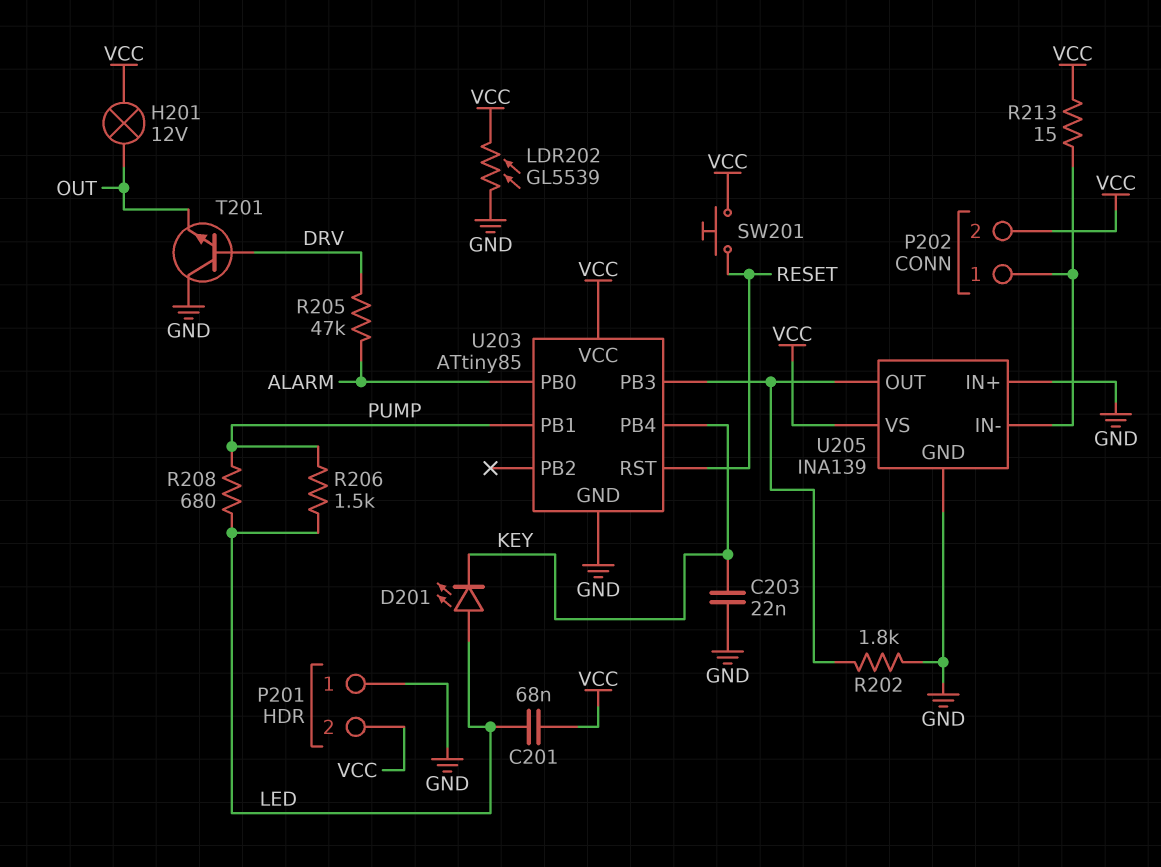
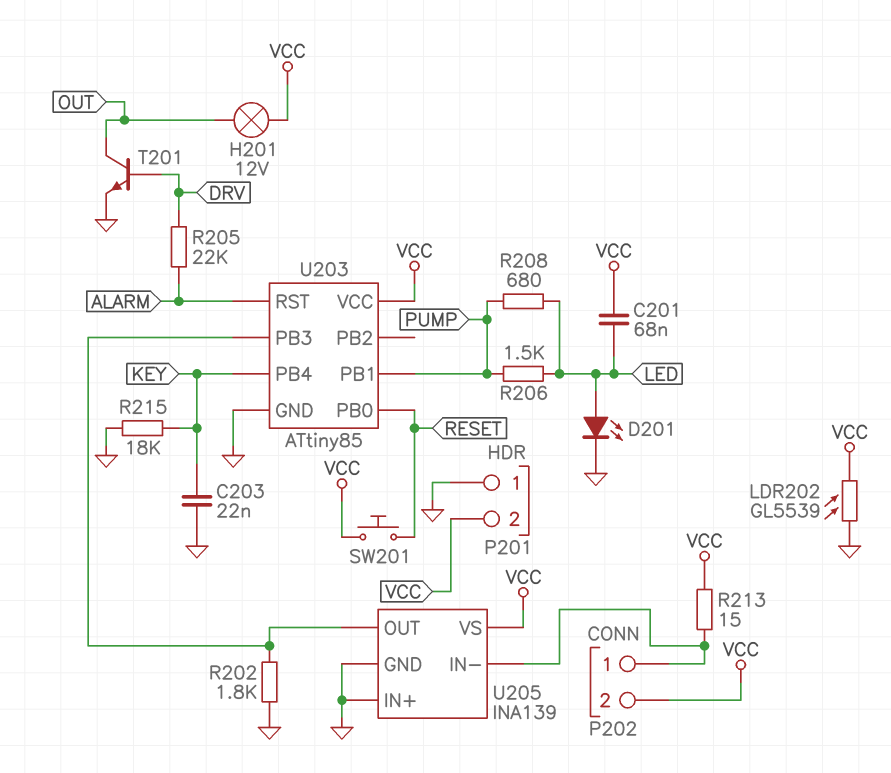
D201: LED (A LED, K KEY) -> LED (A LED, K GND)
R205: 47k (ALARM, DRV) -> 22k (ALARM, DRV)
R215: none -> 18k (GND, KEY)
T201: NPN (B DRV, C GND, E OUT) -> NPN (B DRV, C OUT, E GND)
U203 pin PB0: ALARM -> RESET
U203 pin RST: RESET -> ALARM

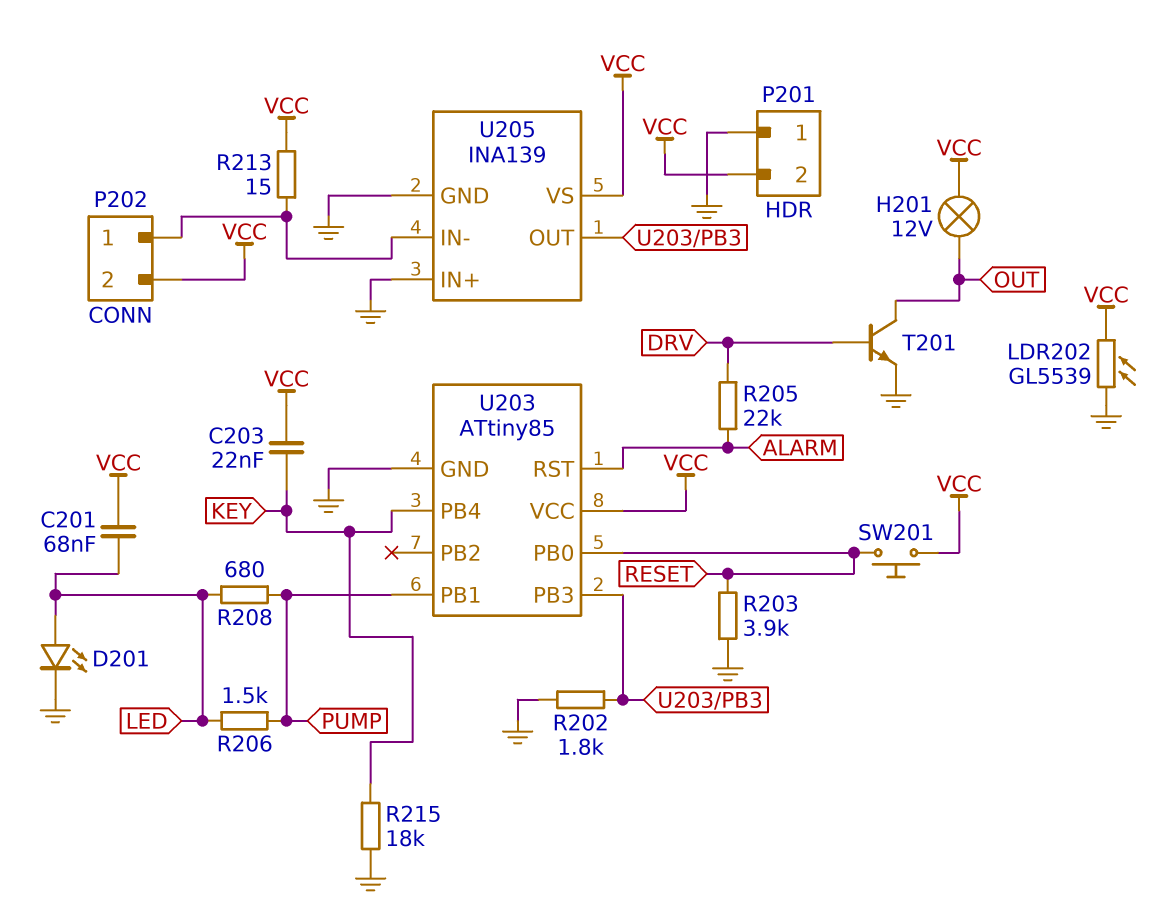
C203: 22nF (GND, KEY) -> 22nF (KEY, VCC)
R203: none -> 3.9k (GND, RESET)

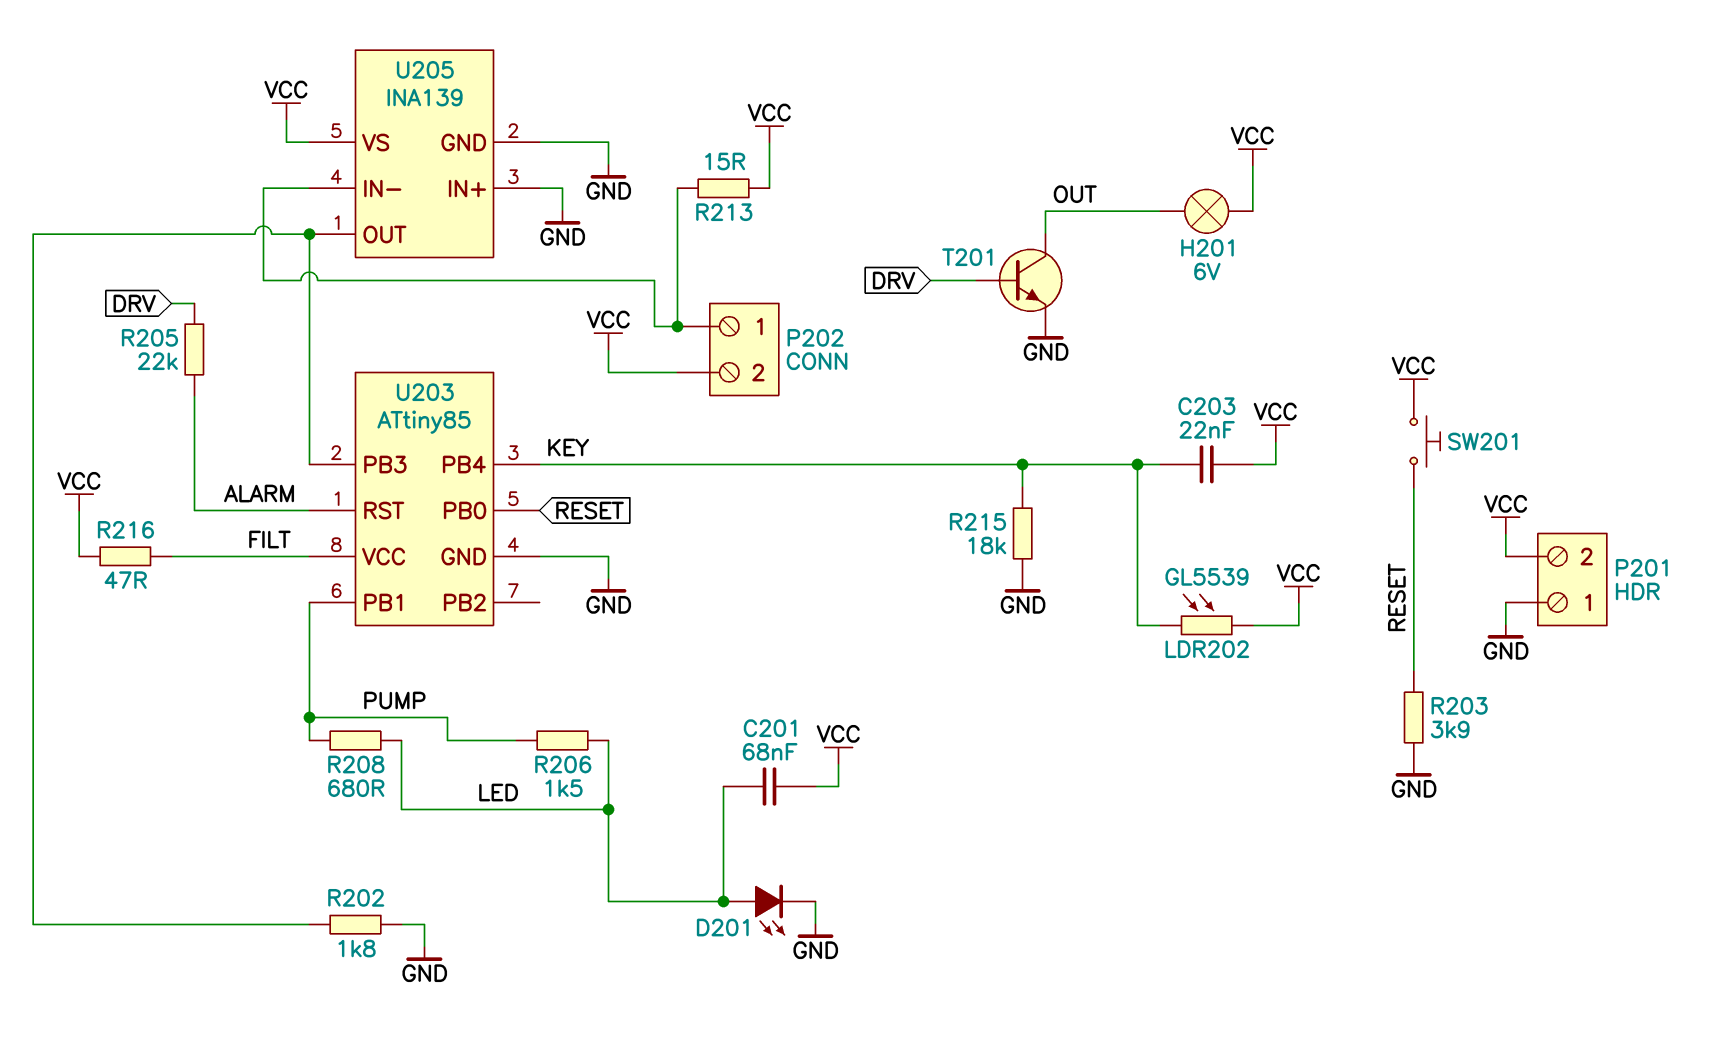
H201: lamp 12V (OUT, VCC) -> lamp 6V (OUT, VCC)
LDR202: GL5539 (GND, VCC) -> GL5539 (KEY, VCC)
R216: none -> 47 (FILT, VCC)
U203 pin VCC: VCC -> FILT

